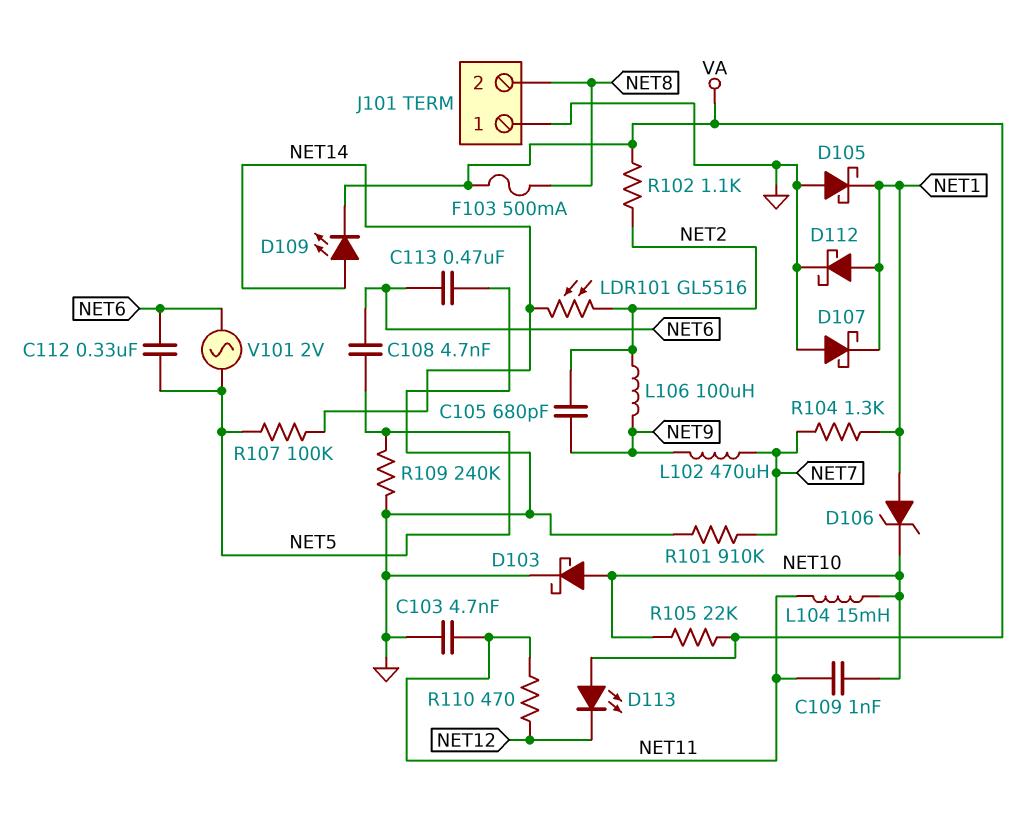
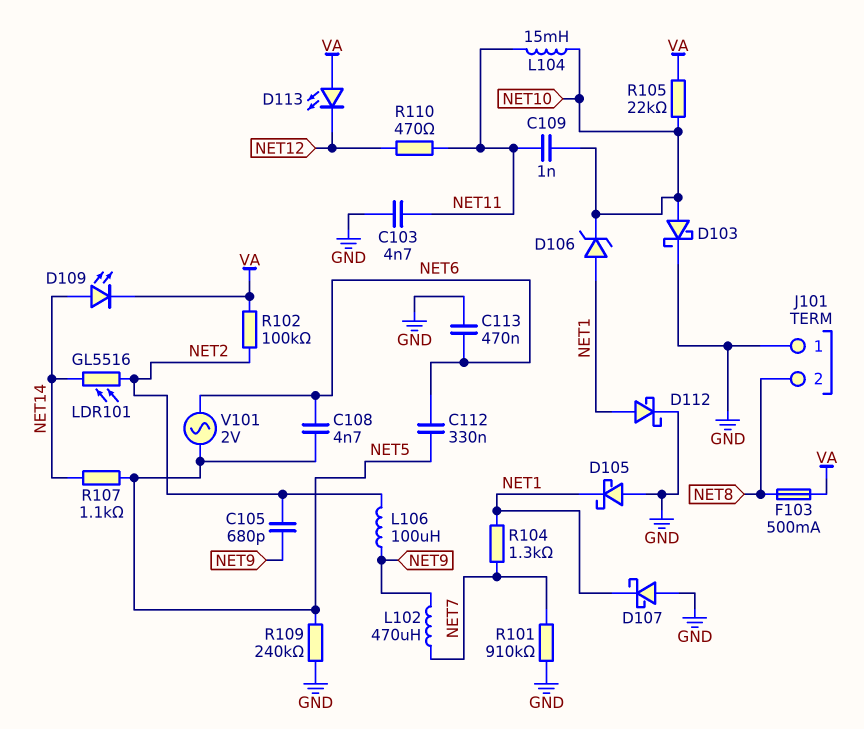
R102: 1.1k (NET2, VA) -> 100k (NET2, VA)
R107: 100k (NET5, NET14) -> 1.1k (NET5, NET14)

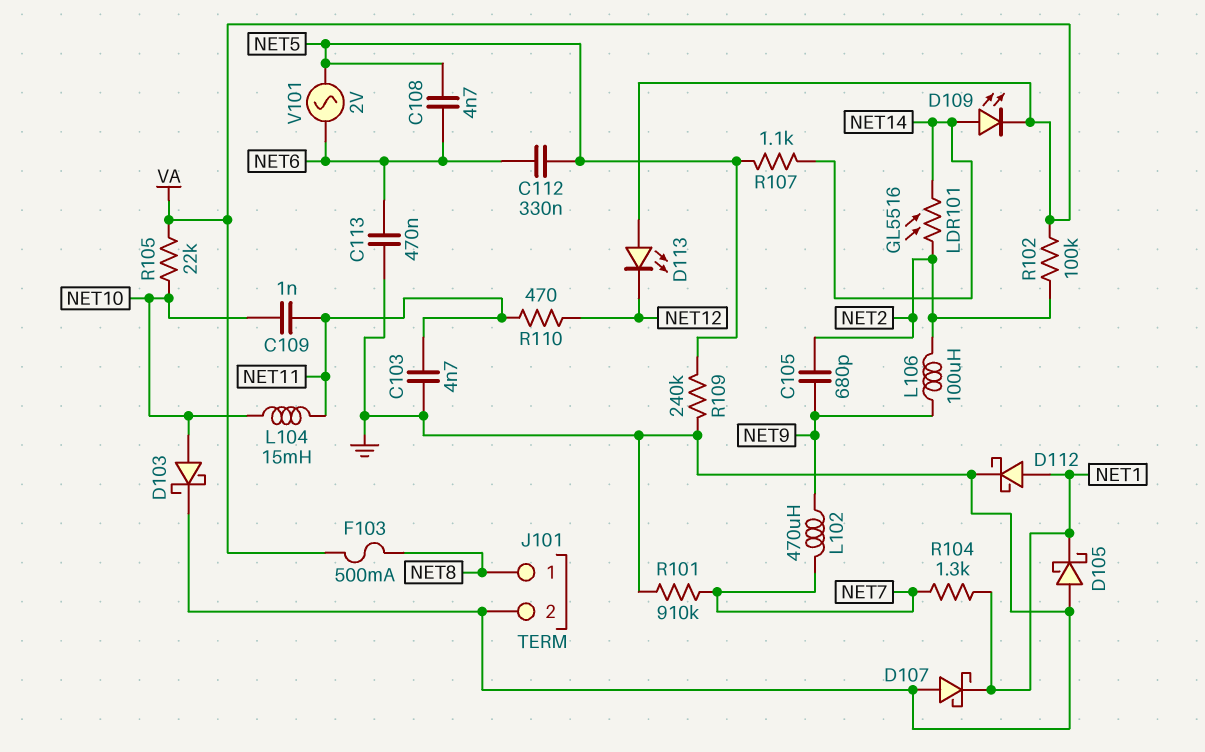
D106: zener (A NET1, K NET10) -> none
J101 pin 1: GND -> NET8
J101 pin 2: NET8 -> GND

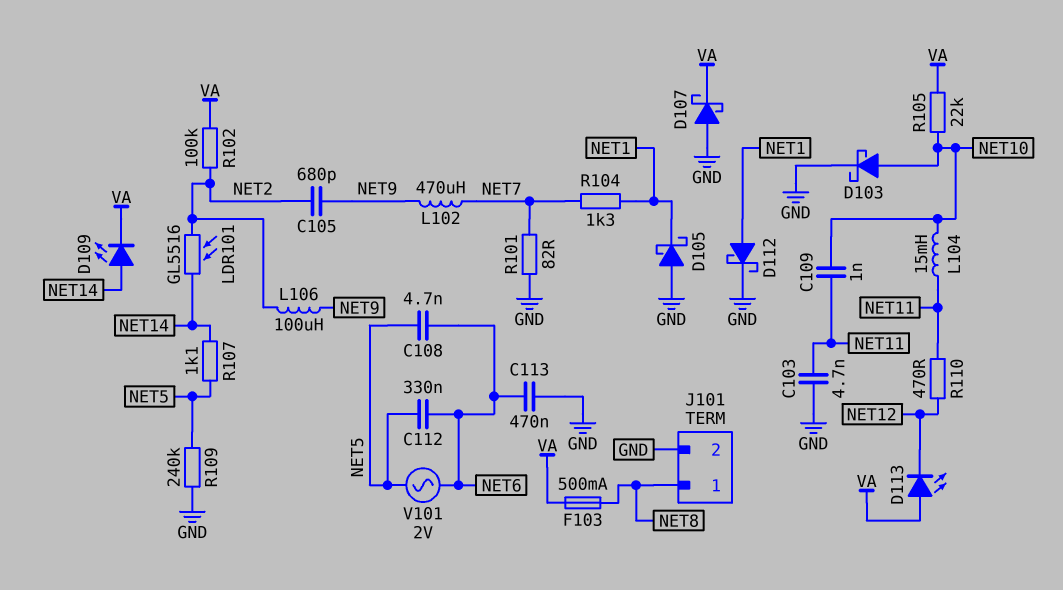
D107: schottky (A GND, K NET1) -> schottky (A GND, K VA)
R101: 910k (GND, NET7) -> 82 (GND, NET7)

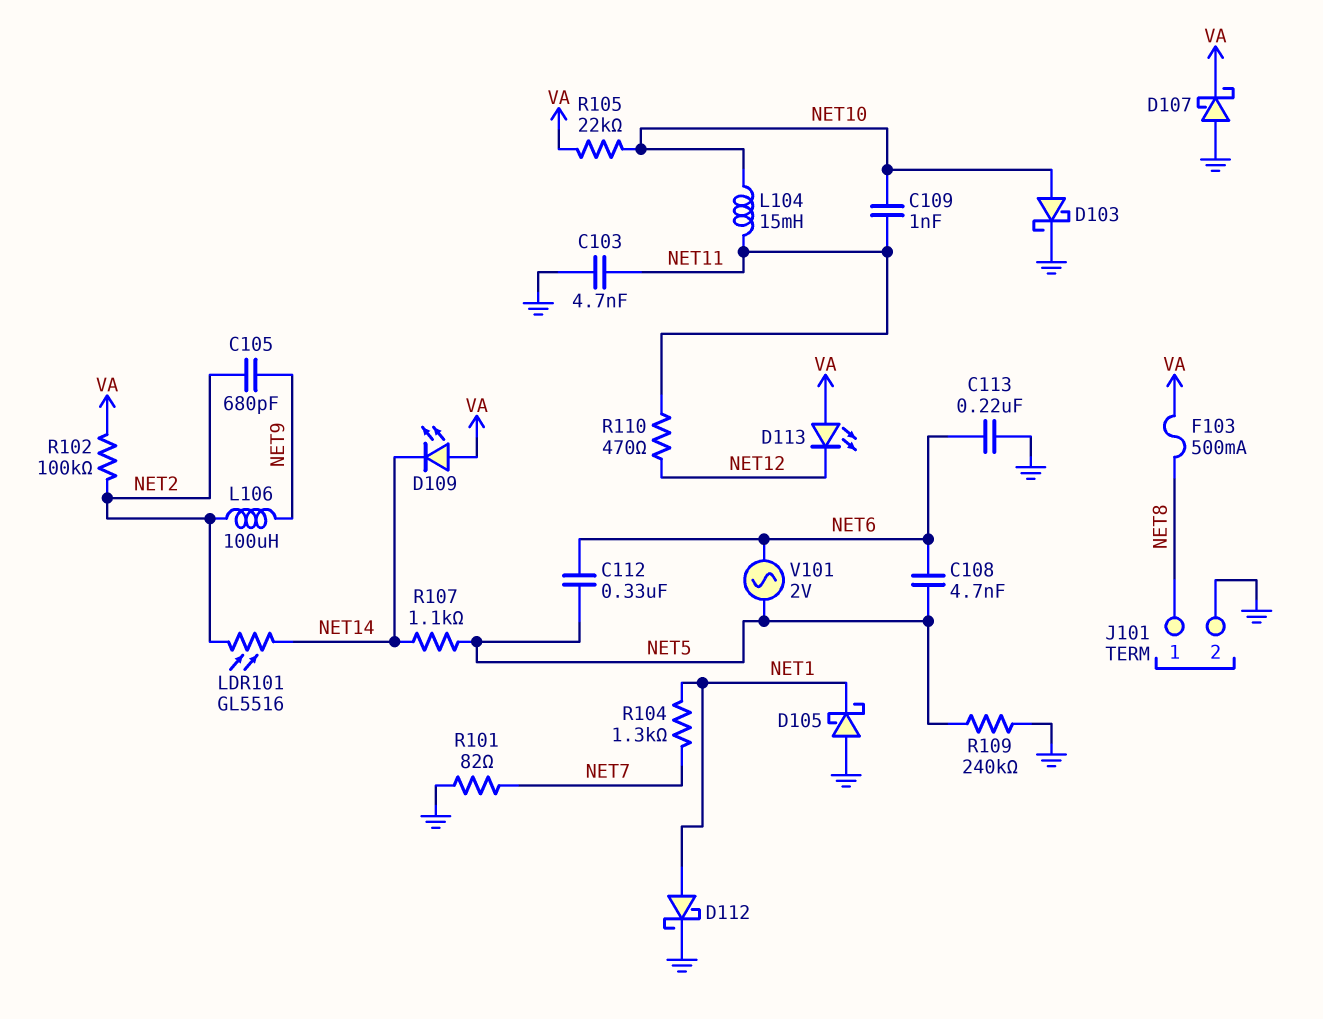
C113: 470nF (GND, NET6) -> 220nF (GND, NET6)
D109: LED (A NET14, K VA) -> LED (A VA, K NET14)
L102: 470uH (NET7, NET9) -> none

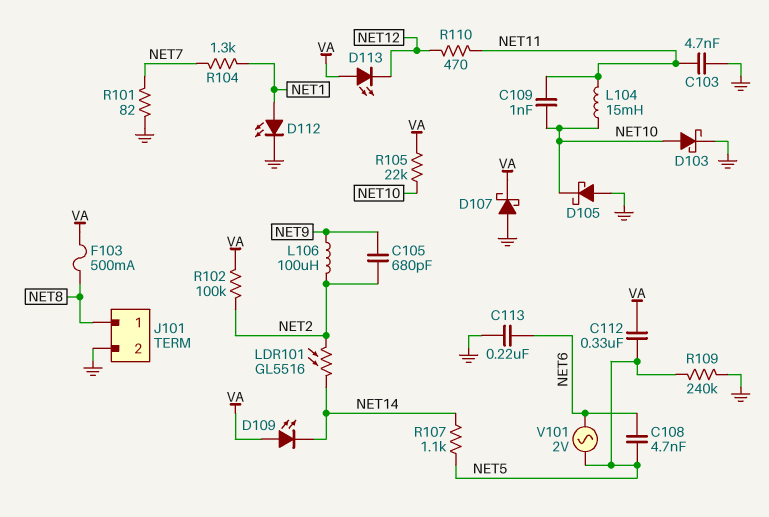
C112: 330nF (NET5, NET6) -> 330nF (NET5, VA)
D105: schottky (A GND, K NET1) -> schottky (A GND, K NET10)
D112: schottky (A NET1, K GND) -> LED (A NET1, K GND)

